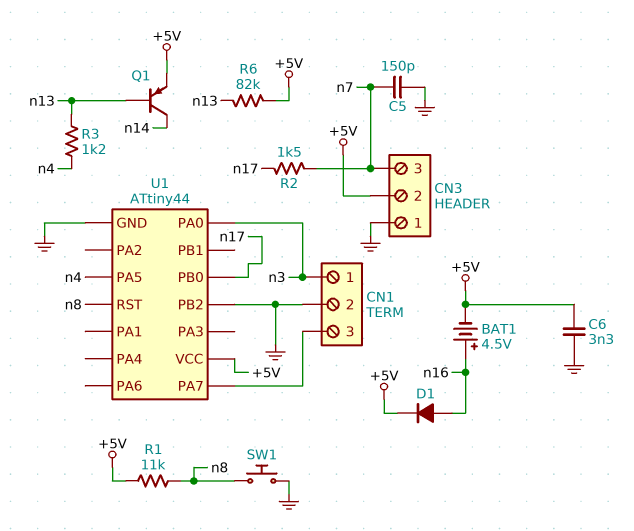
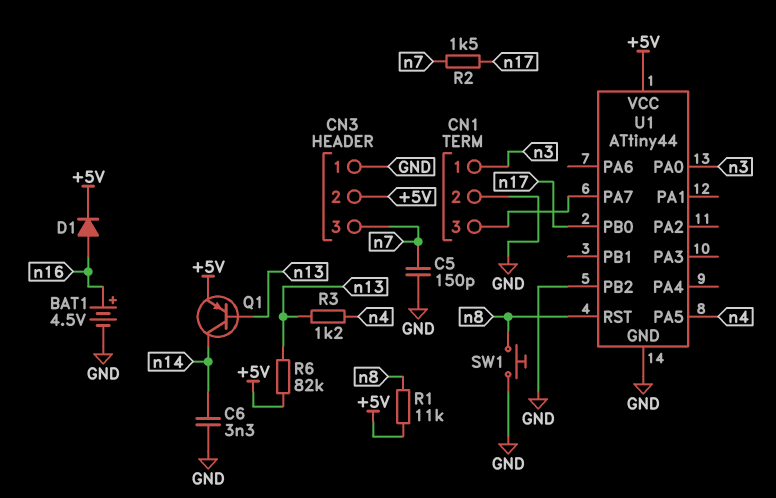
BAT1: 4.5V (plus n16, minus +5V) -> 4.5V (plus n16, minus GND)
C6: 3.3nF (+5V, GND) -> 3.3nF (GND, n14)

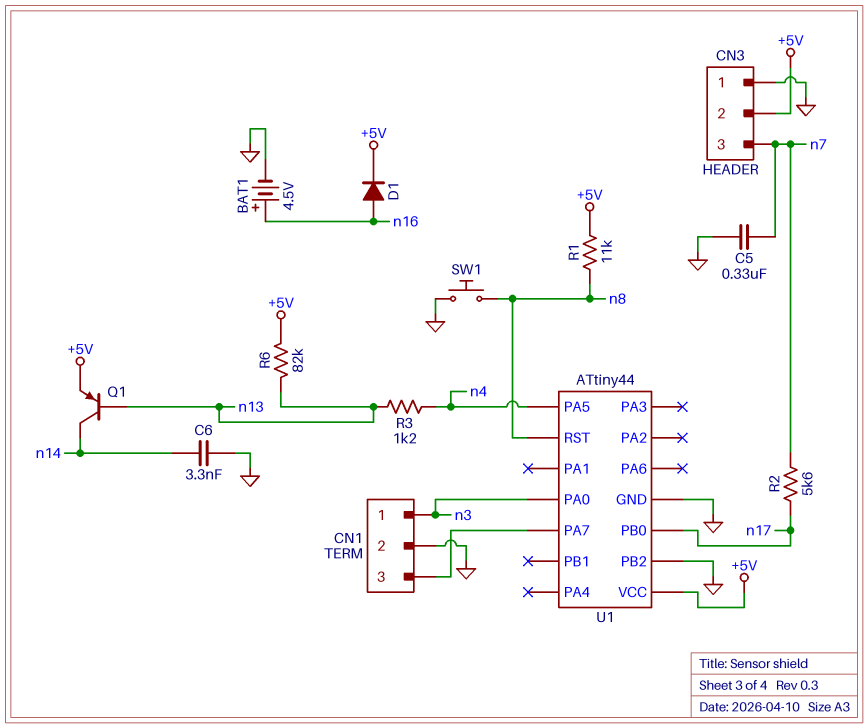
C5: 150pF (GND, n7) -> 330nF (GND, n7)
R2: 1.5k (n7, n17) -> 5.6k (n7, n17)

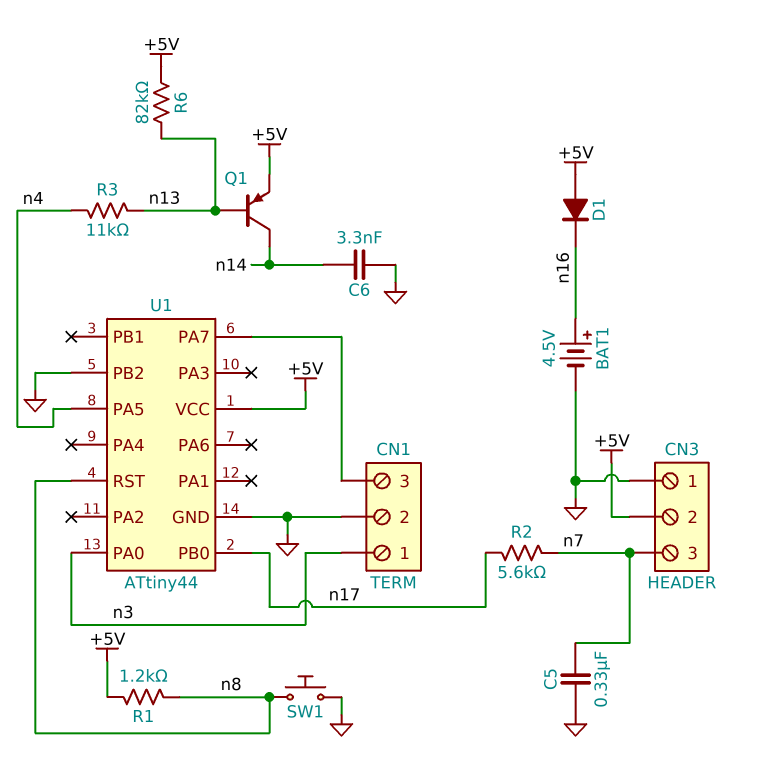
D1: diode (A n16, K +5V) -> diode (A +5V, K n16)
R1: 11k (+5V, n8) -> 1.2k (+5V, n8)
R3: 1.2k (n4, n13) -> 11k (n4, n13)

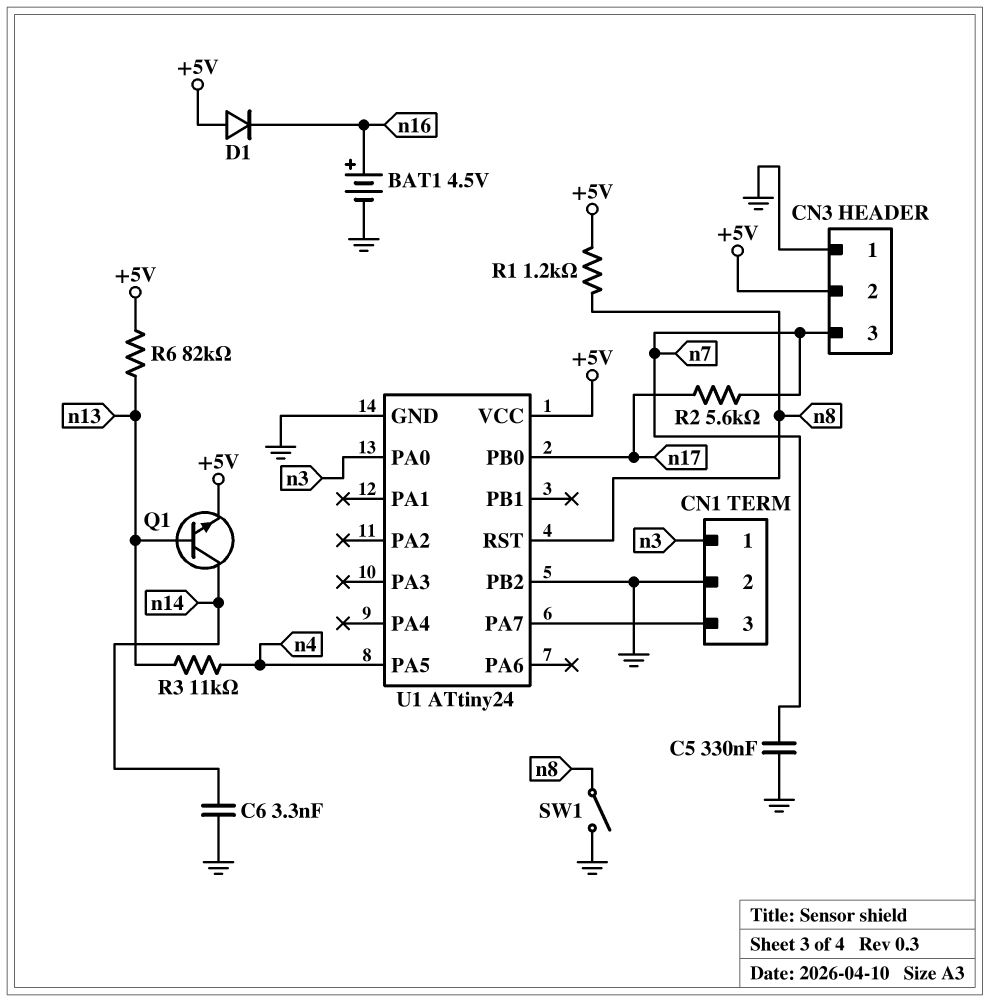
Q1: PNP (B n13, C n14, E +5V) -> NPN (B n13, C n14, E +5V)
SW1: button (GND, n8) -> switch (GND, n8)
U1: ATtiny44 -> ATtiny24

